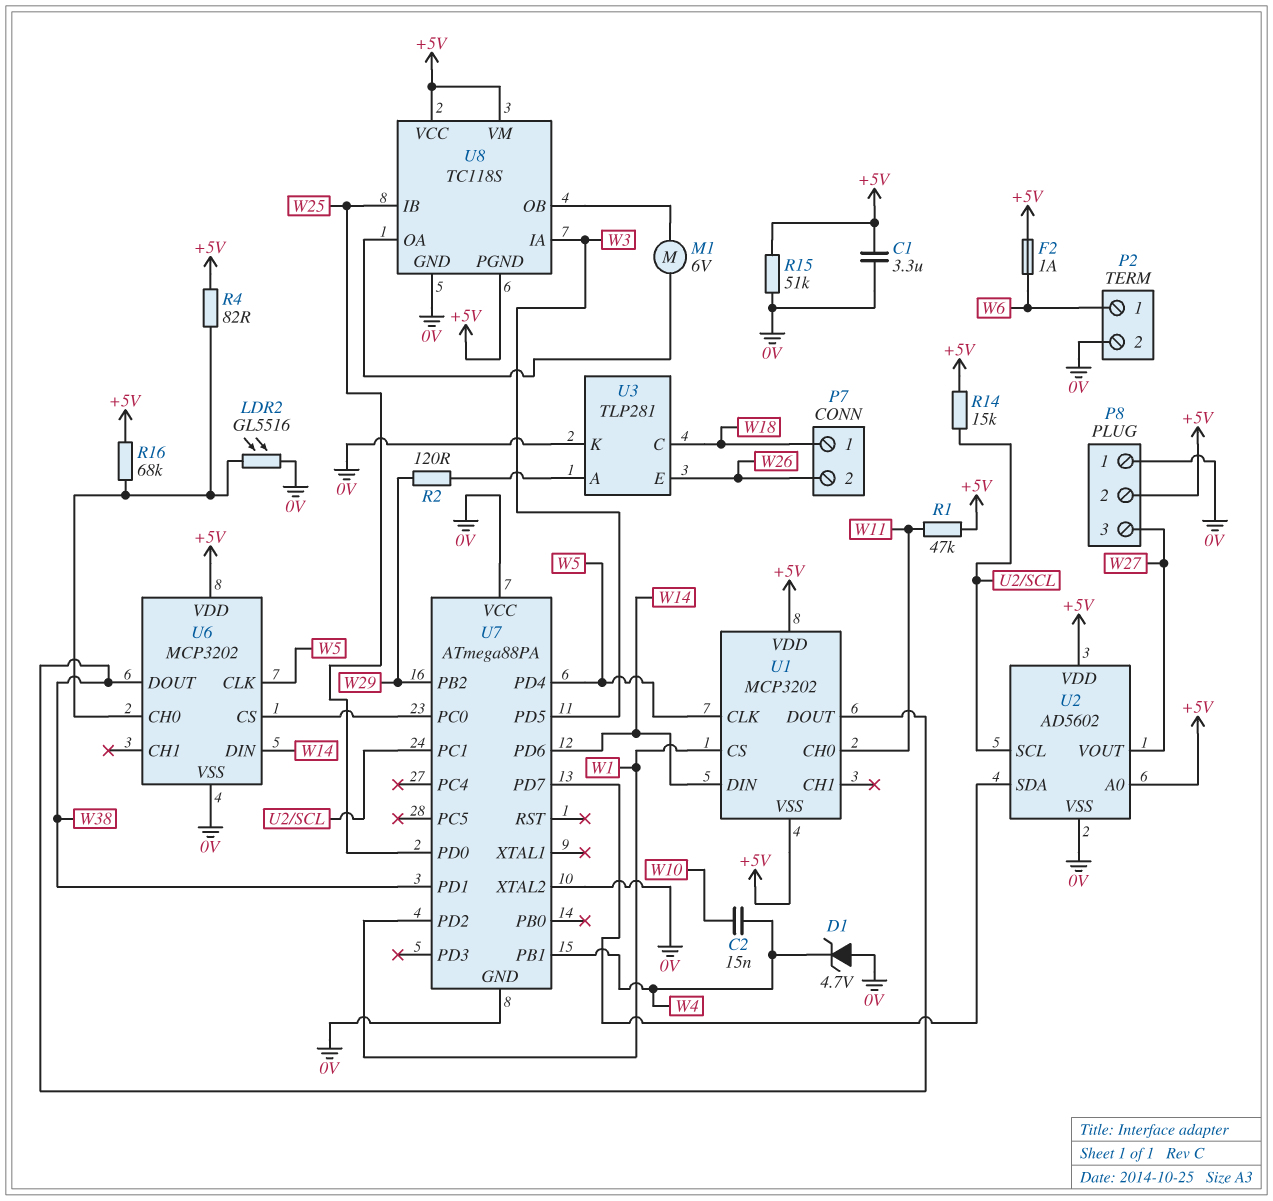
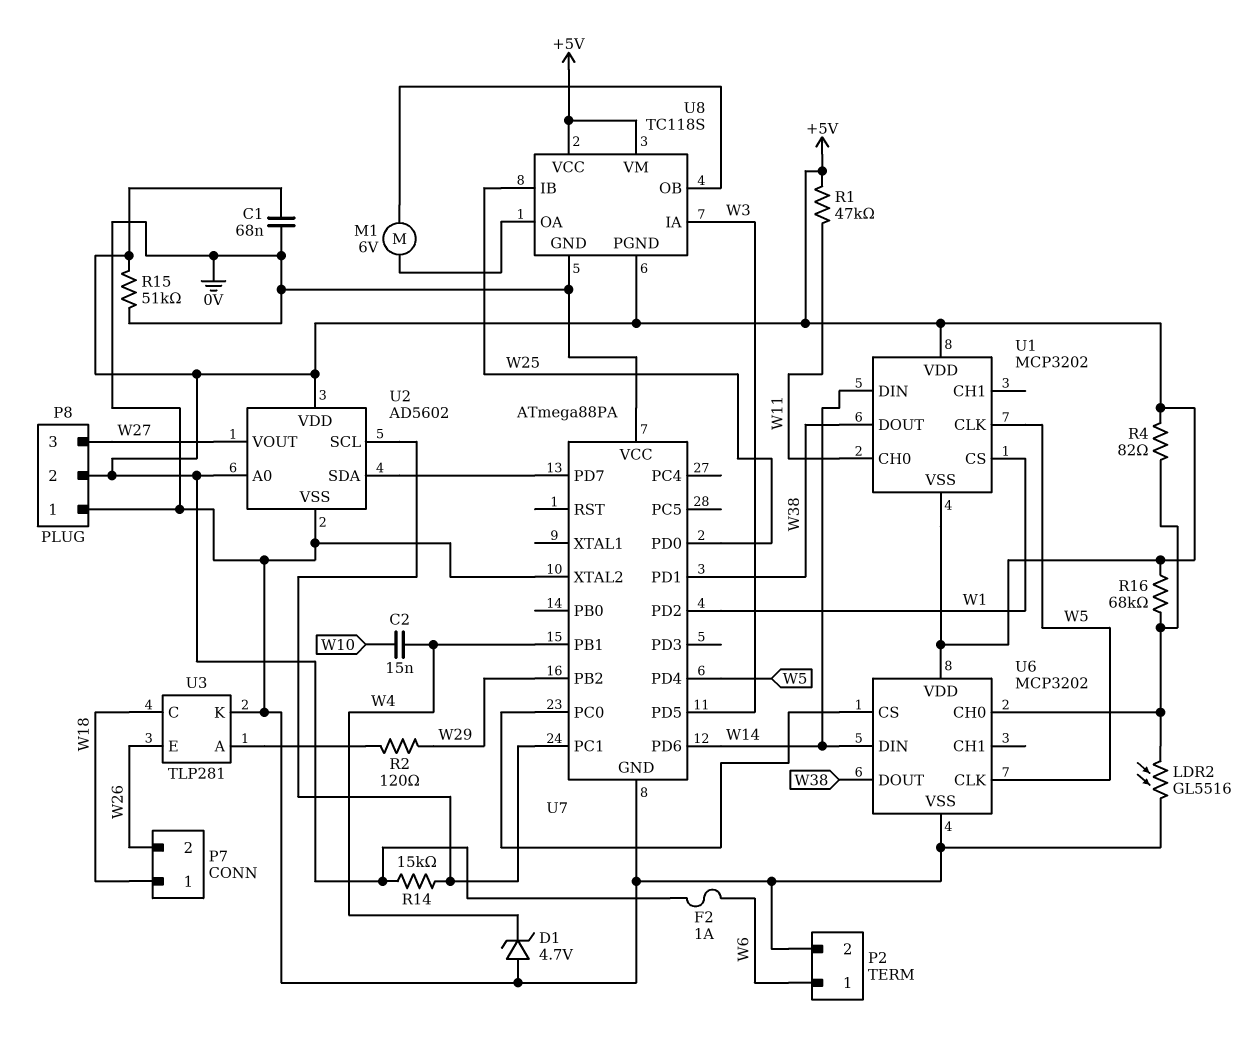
C1: 3.3uF (+5V, 0V) -> 68nF (+5V, 0V)

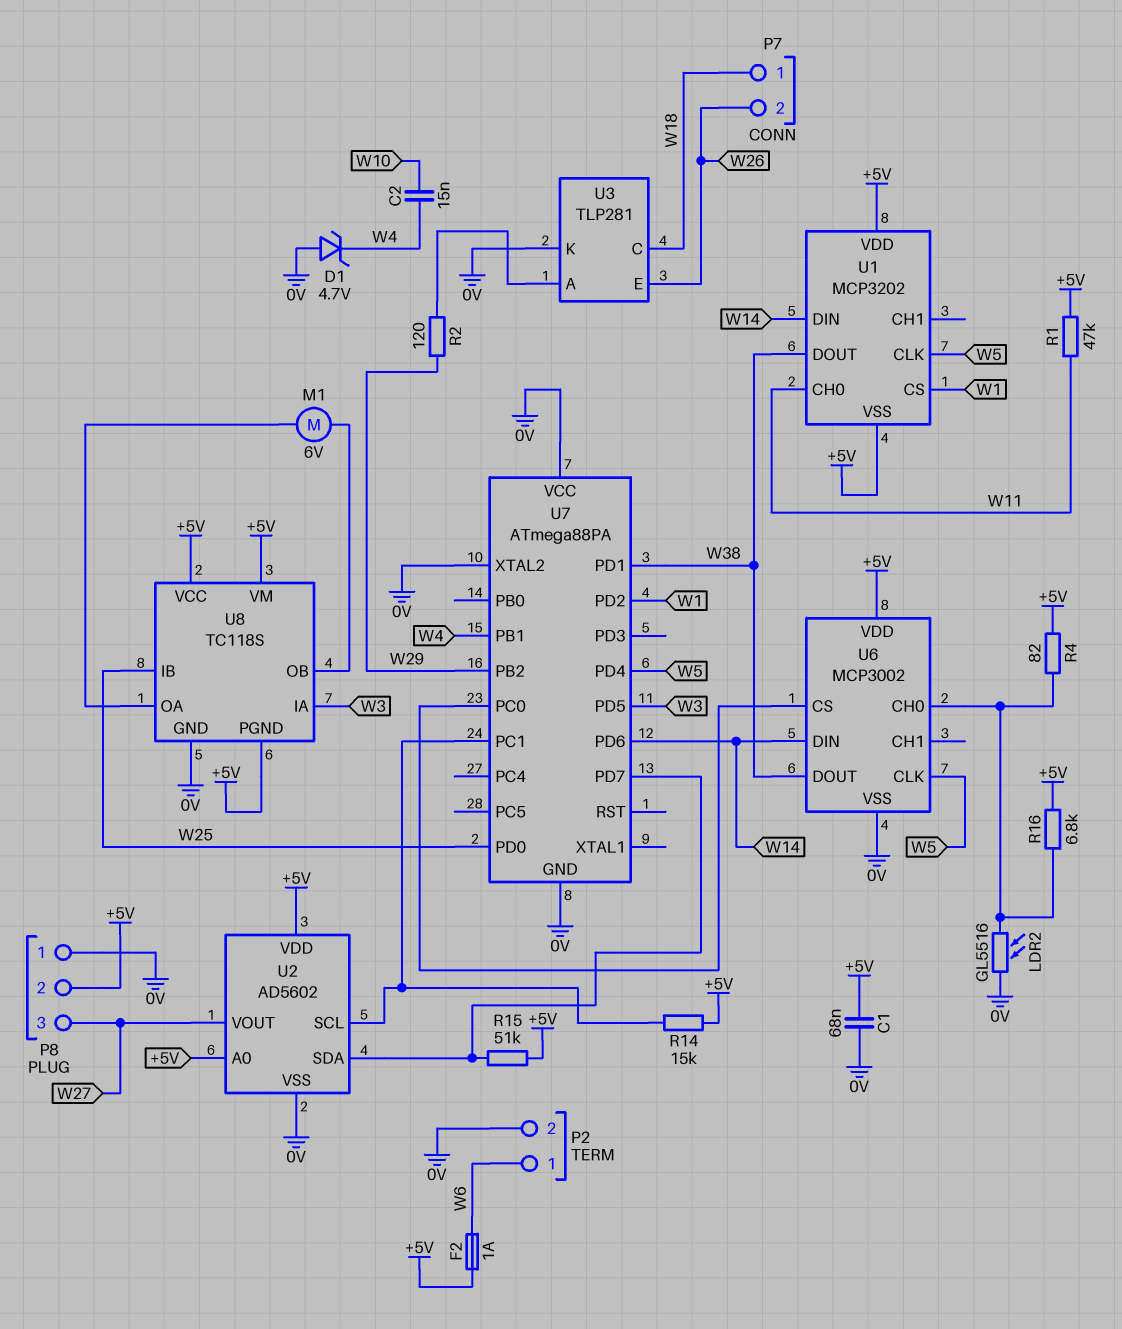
R15: 51k (+5V, 0V) -> 51k (+5V, U2/SDA)
R16: 68k (+5V, U6/CH0) -> 6.8k (+5V, U6/CH0)
U6: MCP3202 -> MCP3002

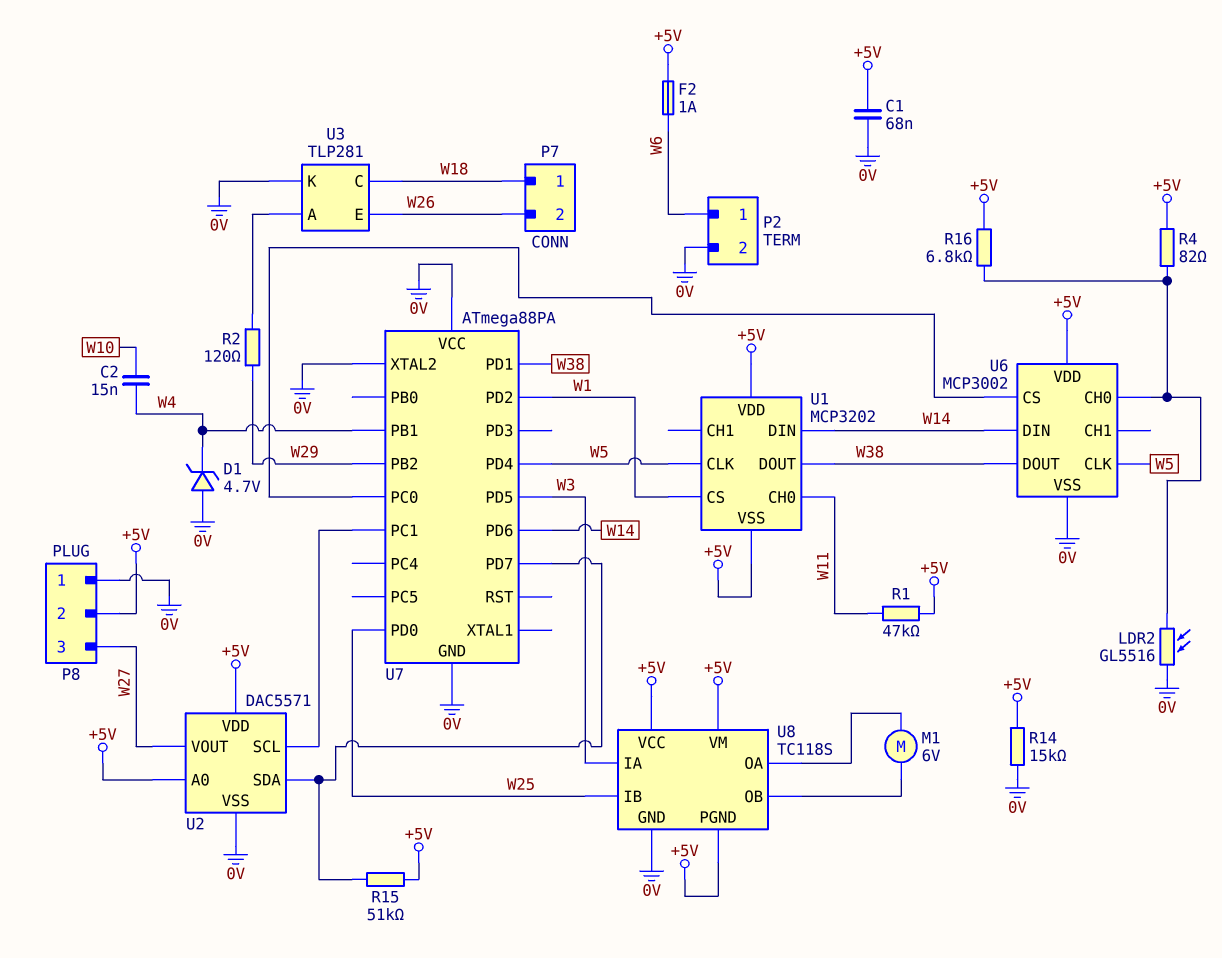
R14: 15k (+5V, U2/SCL) -> 15k (+5V, 0V)
U2: AD5602 -> DAC5571

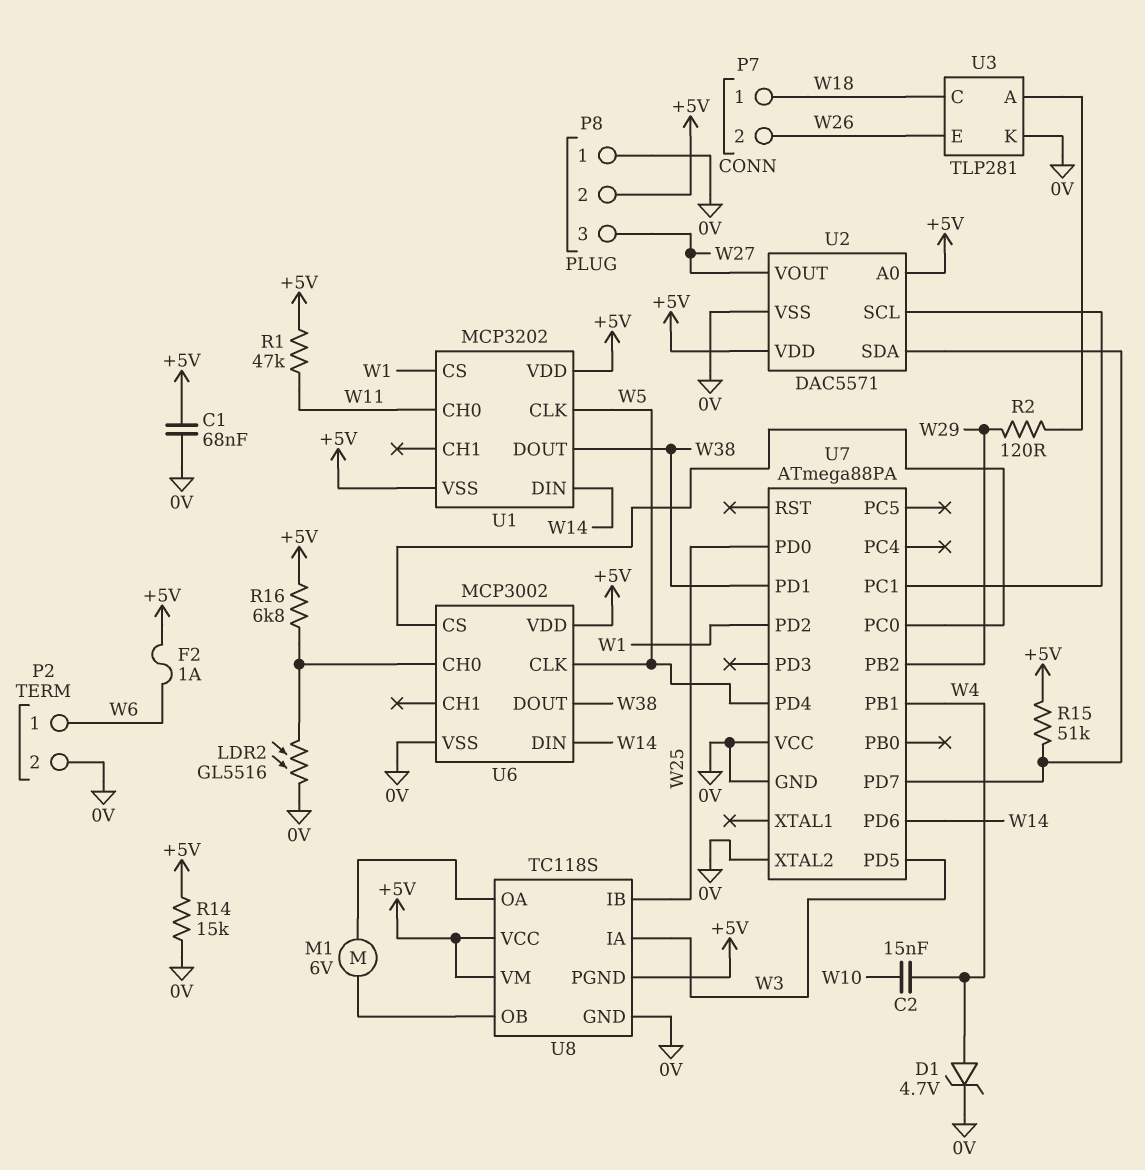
D1: zener 4.7V (A 0V, K W4) -> zener 4.7V (A W4, K 0V)
R4: 82 (+5V, U6/CH0) -> none

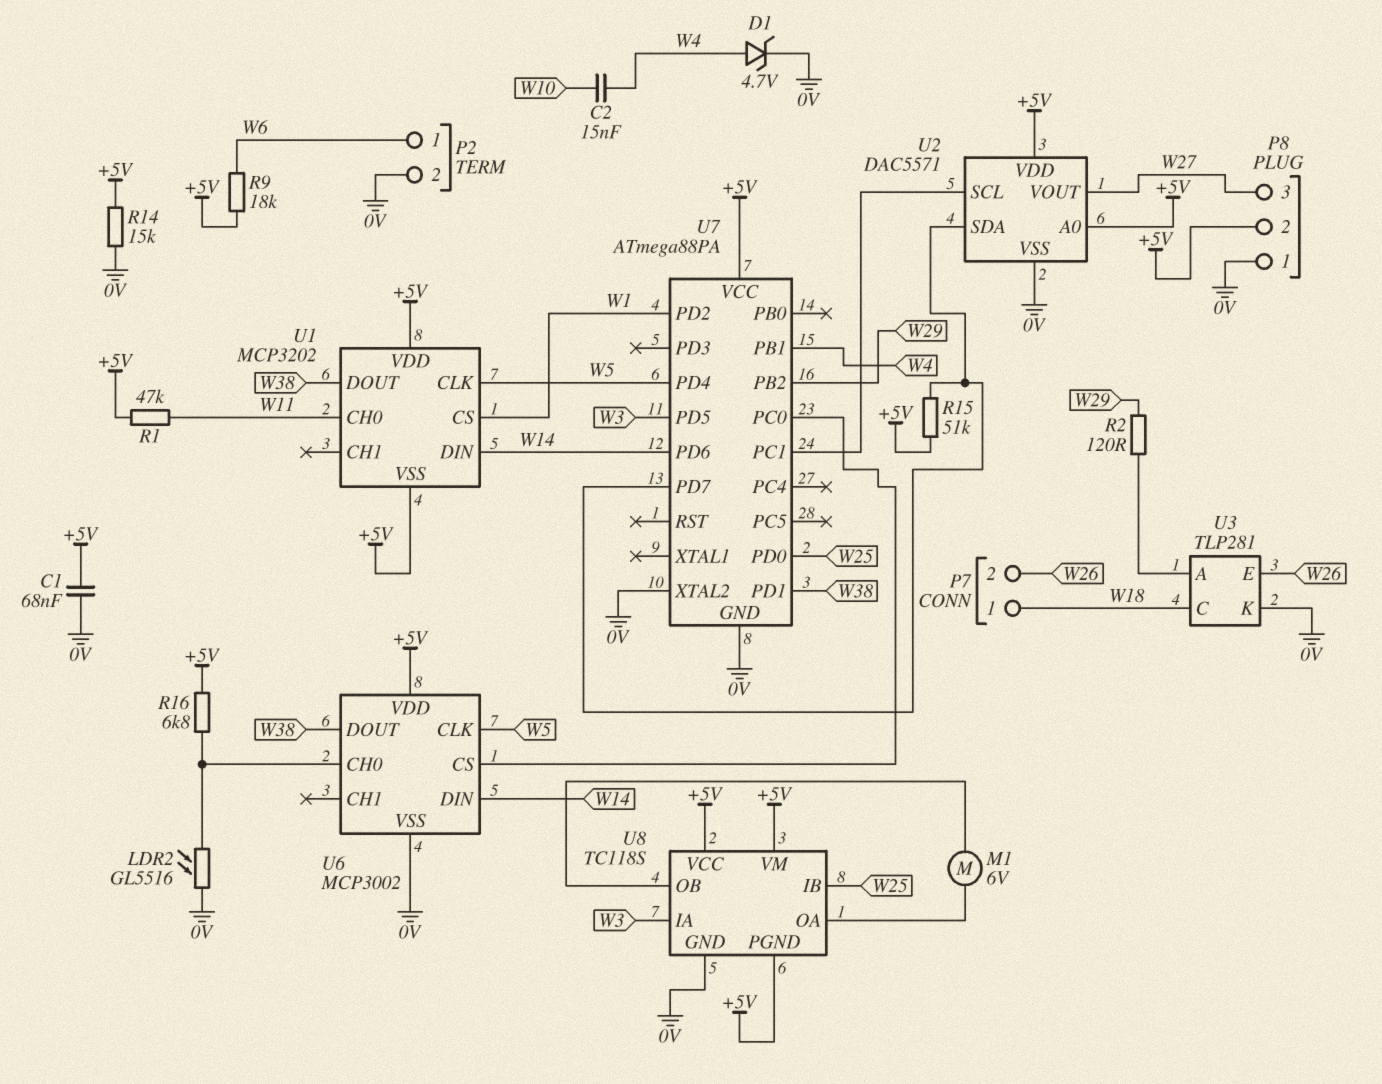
F2: 1A (+5V, W6) -> none
R9: none -> 18k (+5V, W6)
U7 pin VCC: 0V -> +5V

